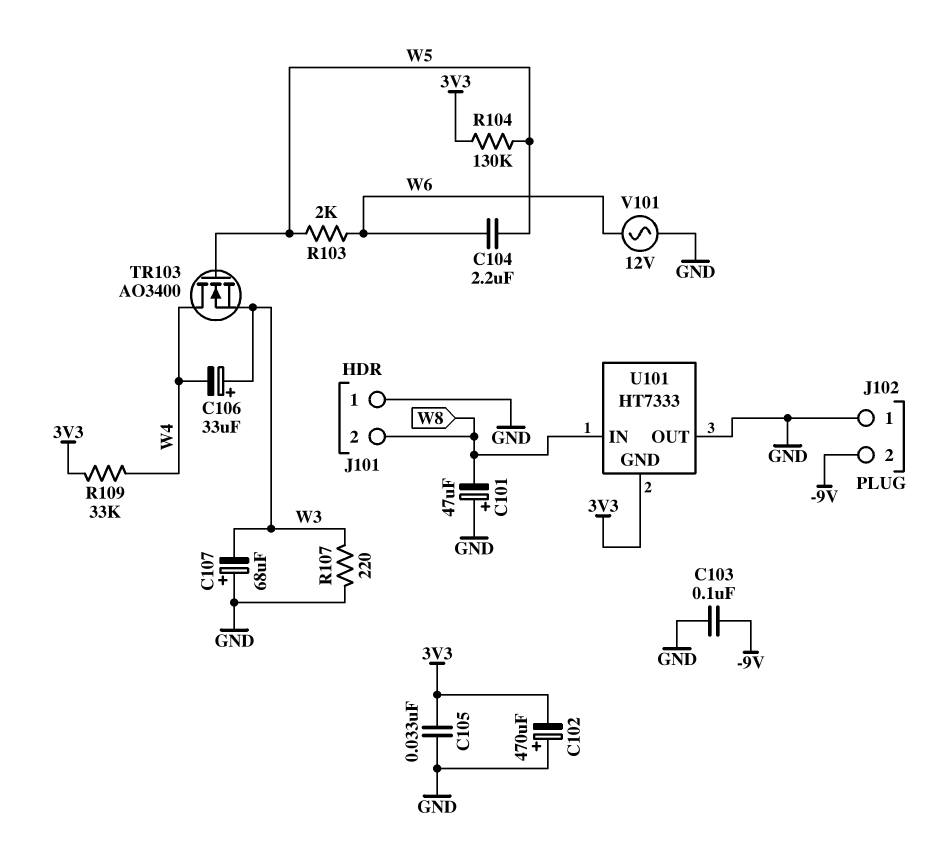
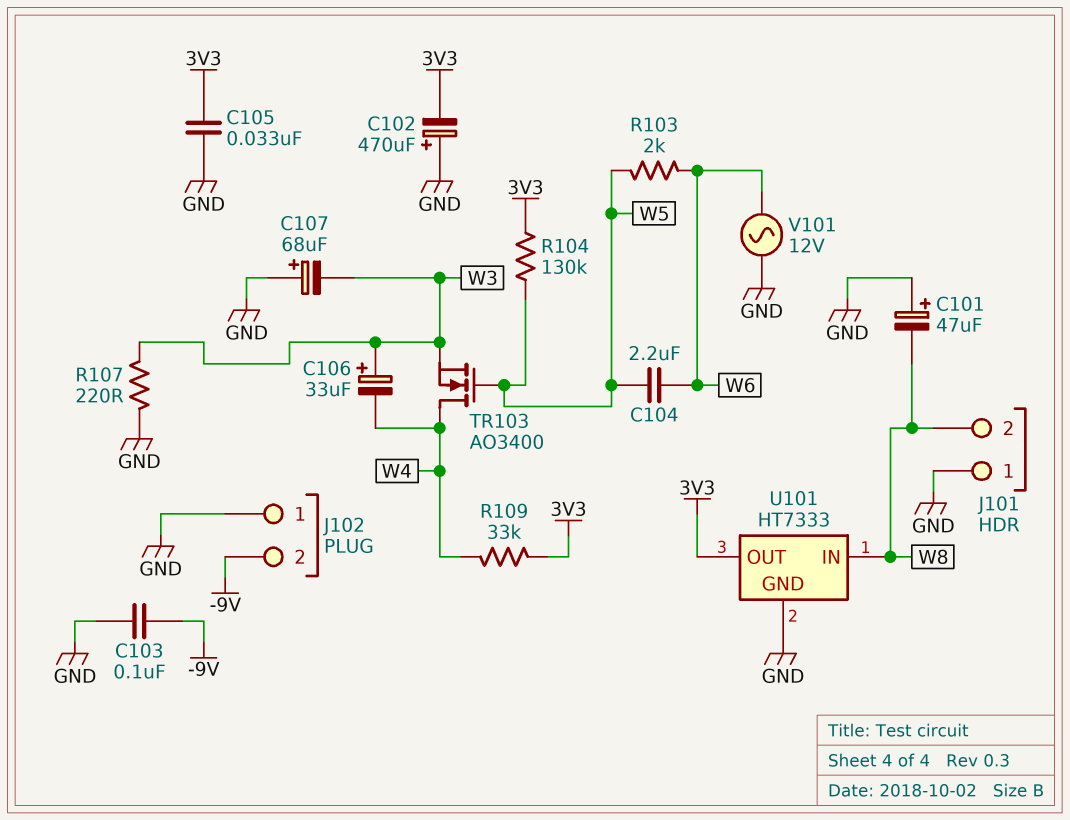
U101 pin GND: 3V3 -> GND
U101 pin OUT: GND -> 3V3

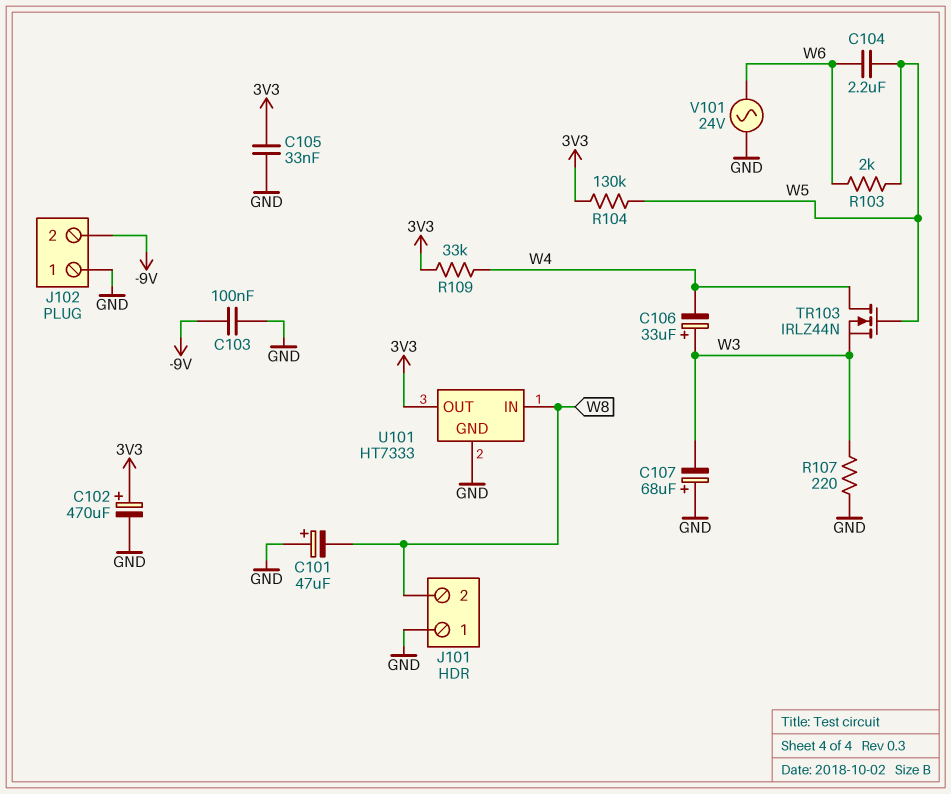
C102: 470uF (plus GND, minus 3V3) -> 470uF (plus 3V3, minus GND)
TR103: NMOS AO3400 (G W5, D W4, S W3) -> NMOS IRLZ44N (G W5, D W4, S W3)
V101: AC 12V (GND, W6) -> AC 24V (GND, W6)

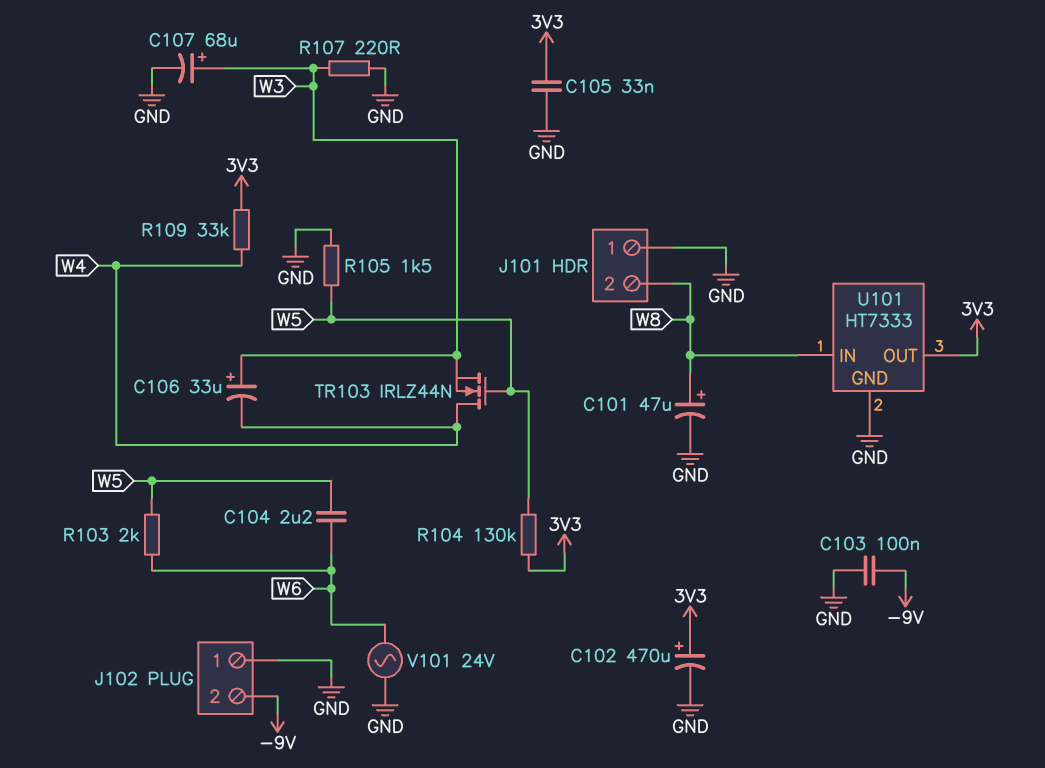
C101: 47uF (plus GND, minus W8) -> 47uF (plus W8, minus GND)
C107: 68uF (plus GND, minus W3) -> 68uF (plus W3, minus GND)
R105: none -> 1.5k (GND, W5)

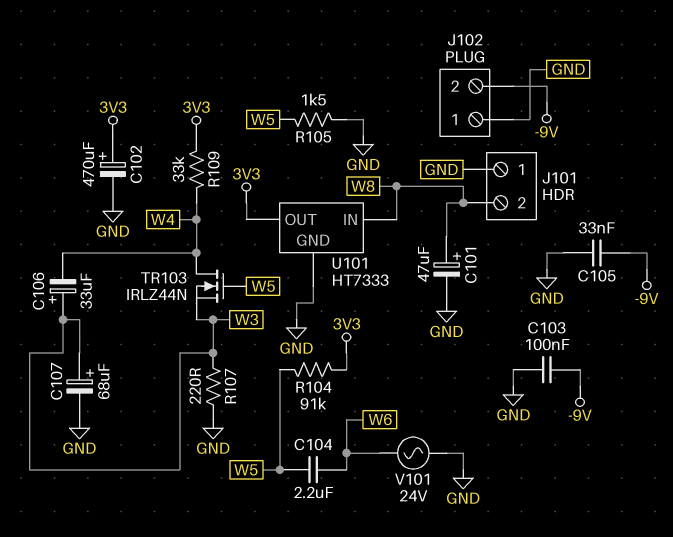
C105: 33nF (3V3, GND) -> 33nF (-9V, GND)
R103: 2k (W5, W6) -> none
R104: 130k (3V3, W5) -> 91k (3V3, W5)

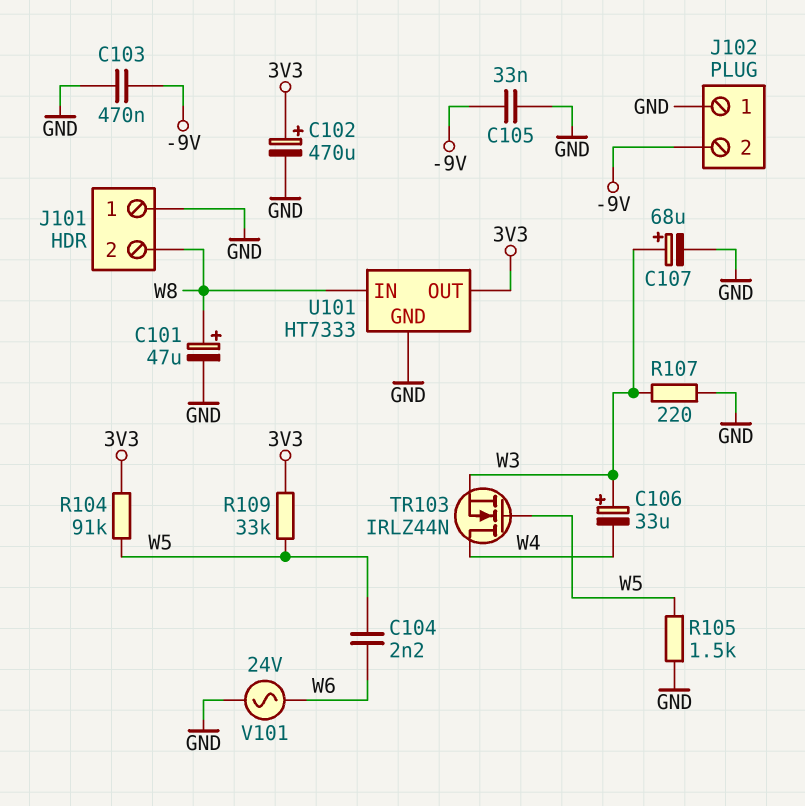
C103: 100nF (-9V, GND) -> 470nF (-9V, GND)
C104: 2.2uF (W5, W6) -> 2.2nF (W5, W6)
R109: 33k (3V3, W4) -> 33k (3V3, W5)

